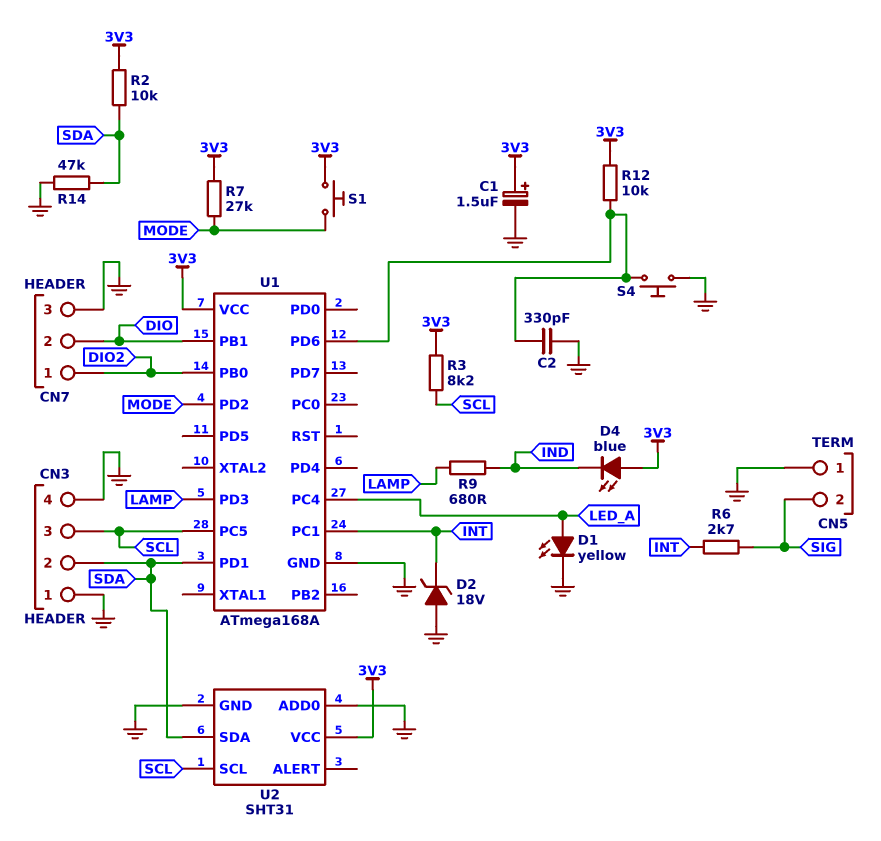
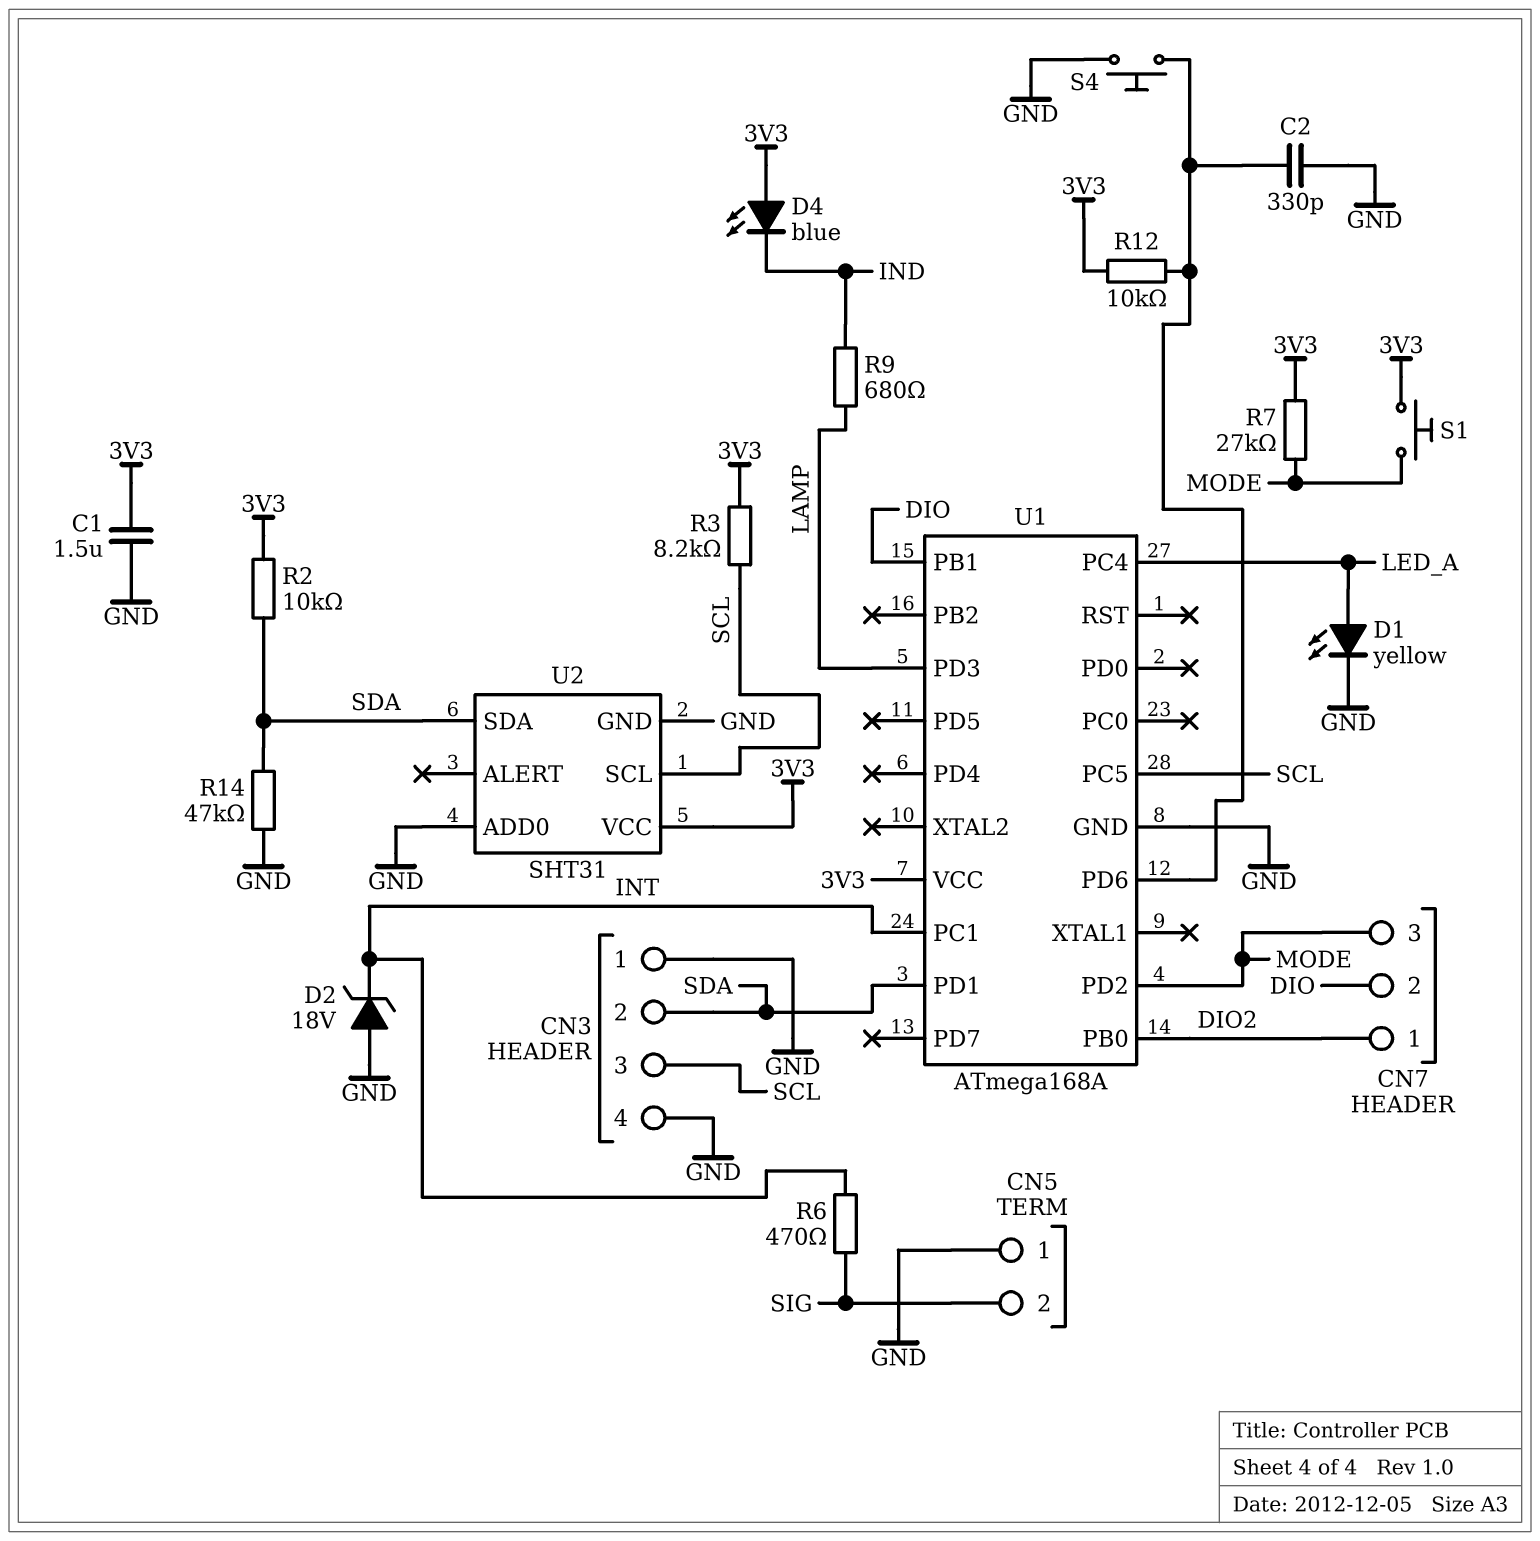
C1: 1.5uF (plus 3V3, minus GND) -> 1.5uF (3V3, GND)
CN7 pin 3: GND -> MODE
R6: 2.7k (INT, SIG) -> 470 (INT, SIG)

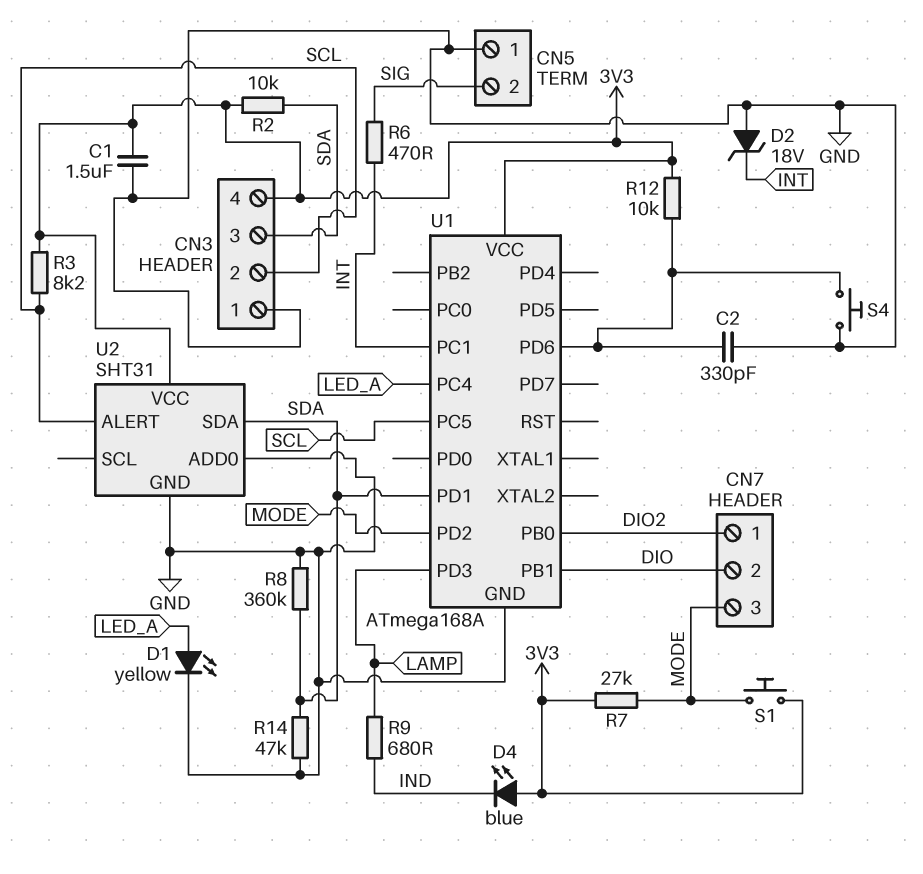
CN3 pin 2: SDA -> SCL
CN3 pin 3: SCL -> SDA
CN3 pin 4: GND -> 3V3
R8: none -> 360k (GND, SDA)
U2 pin ALERT: none -> SCL
U2 pin SCL: SCL -> none

